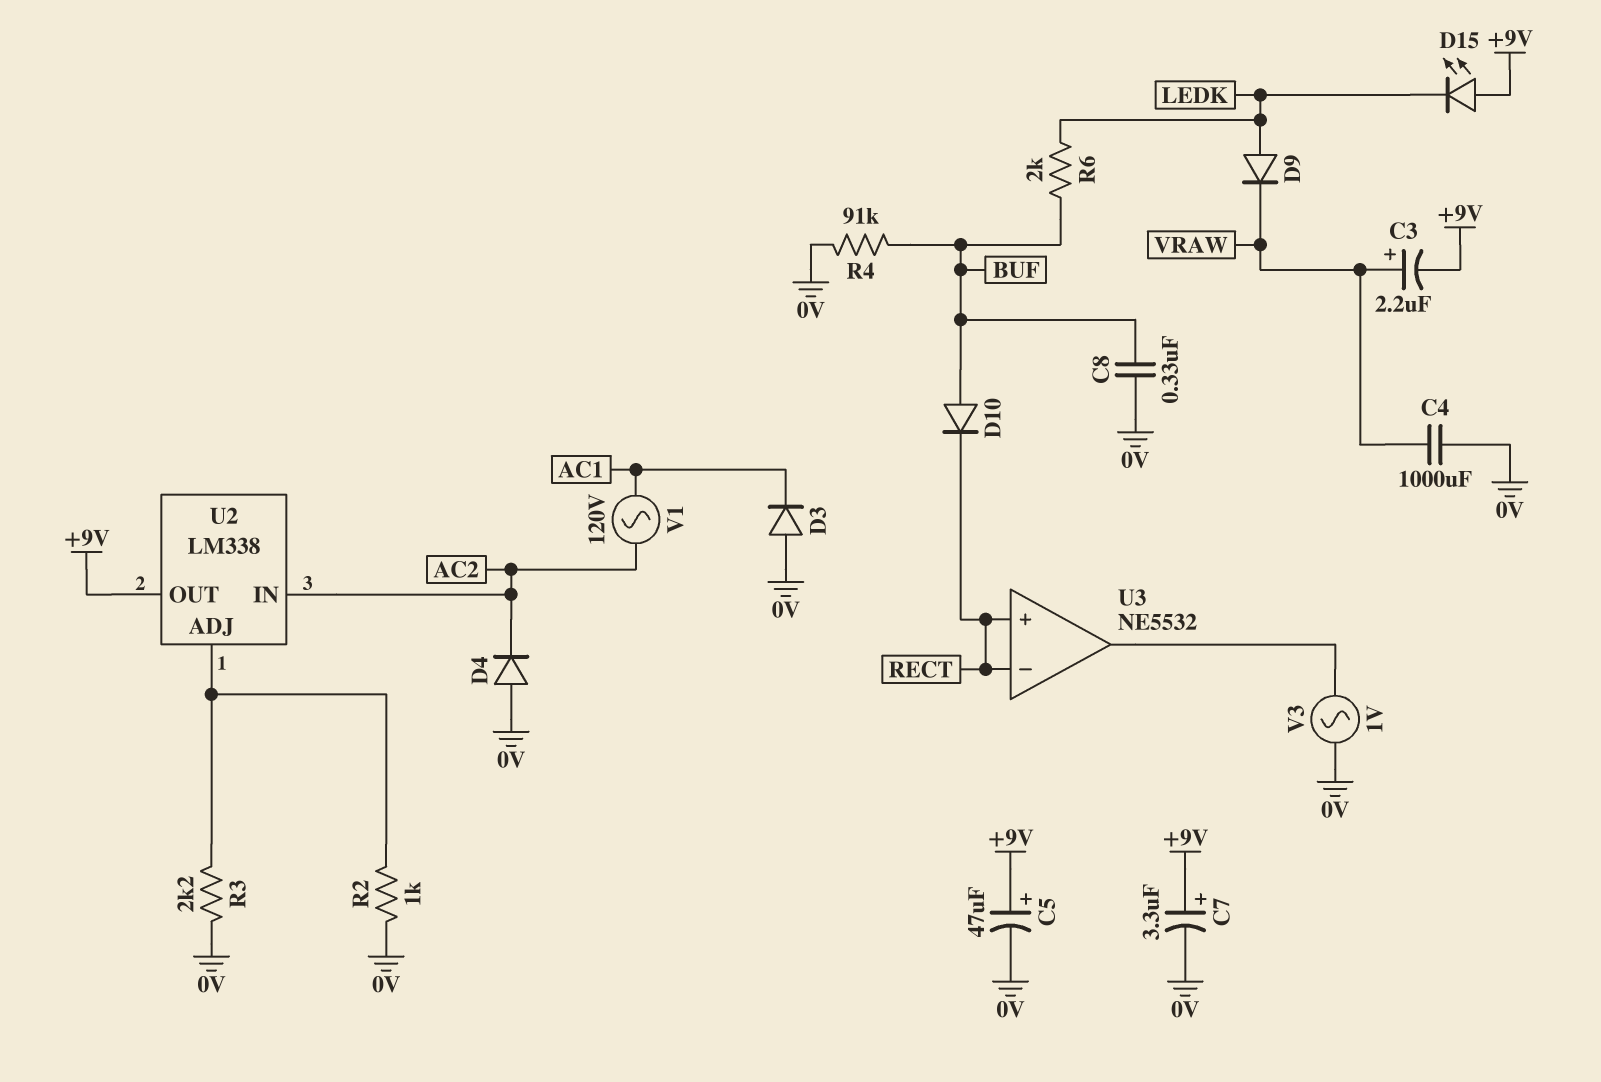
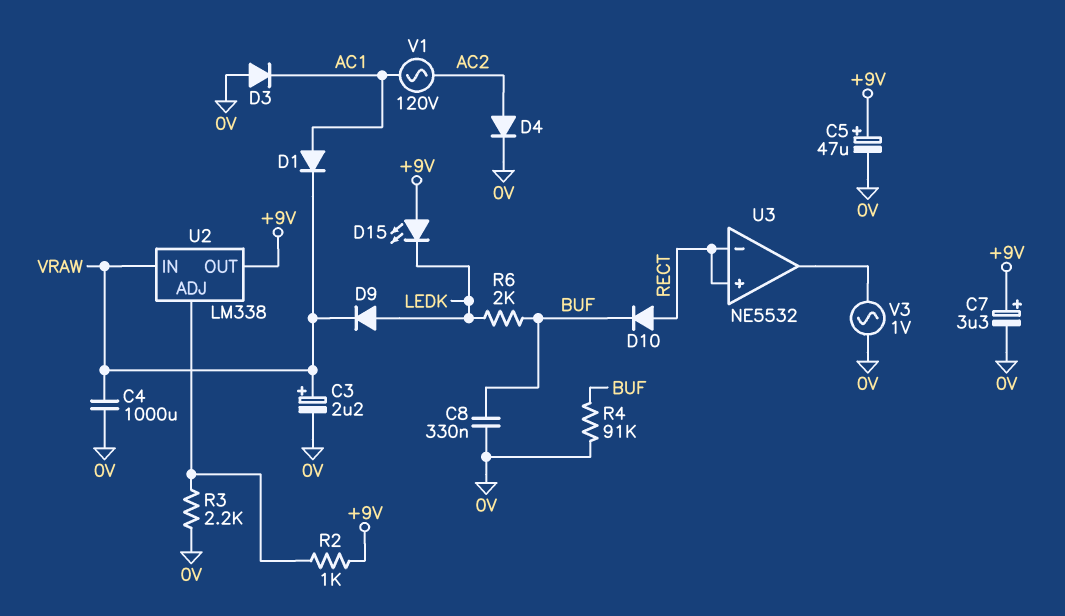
C3: 2.2uF (plus VRAW, minus +9V) -> 2.2uF (plus VRAW, minus 0V)
D1: none -> diode (A AC1, K VRAW)
D4: diode (A 0V, K AC2) -> diode (A AC2, K 0V)
D10: diode (A BUF, K RECT) -> diode (A RECT, K BUF)
R2: 1k (0V, U2/ADJ) -> 1k (+9V, U2/ADJ)
U2 pin IN: AC2 -> VRAW

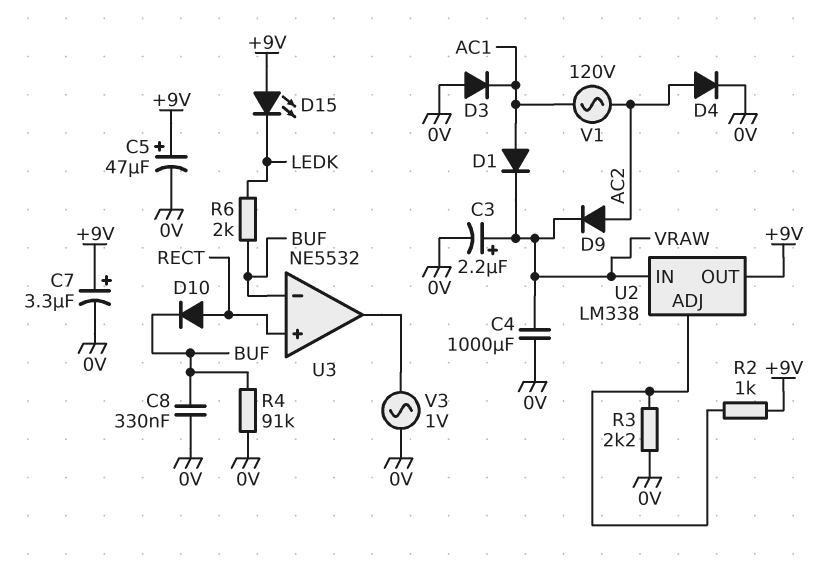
D9: diode (A LEDK, K VRAW) -> diode (A AC2, K VRAW)
U3 pin in-: RECT -> BUF

